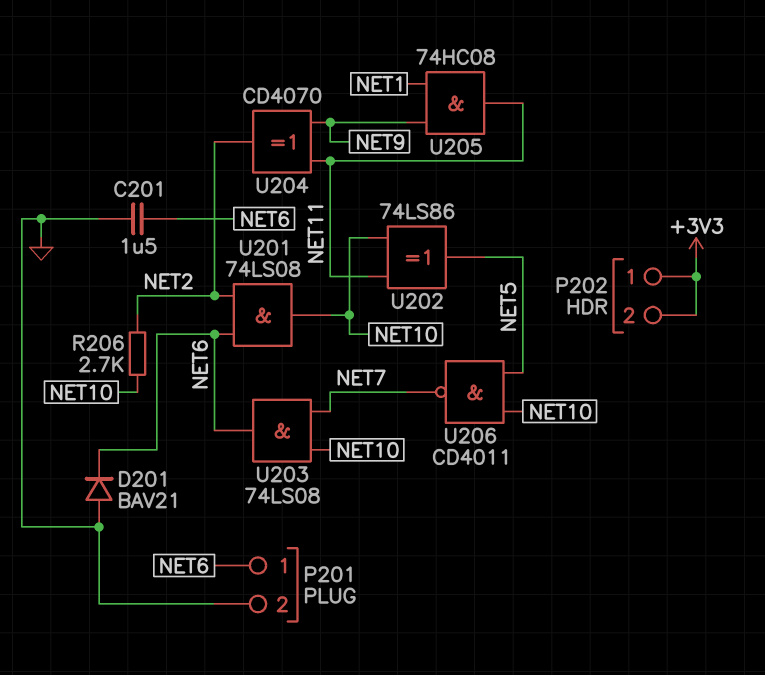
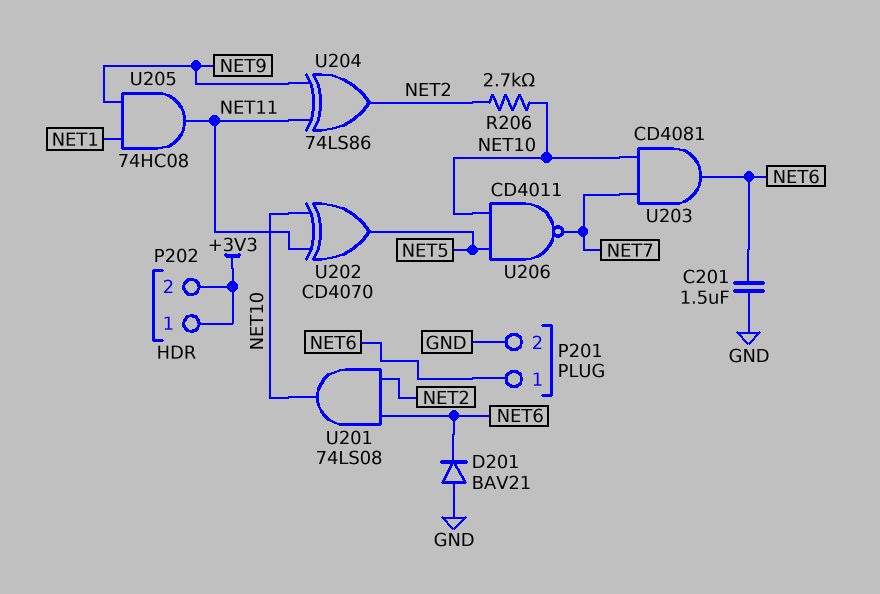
U202: XOR 74LS86 (in NET10, in NET11, out NET5) -> XOR CD4070 (in NET10, in NET11, out NET5)
U203: AND 74LS08 (in NET7, in NET10, out NET6) -> AND CD4081 (in NET7, in NET10, out NET6)
U204: XOR CD4070 (in NET9, in NET11, out NET2) -> XOR 74LS86 (in NET9, in NET11, out NET2)

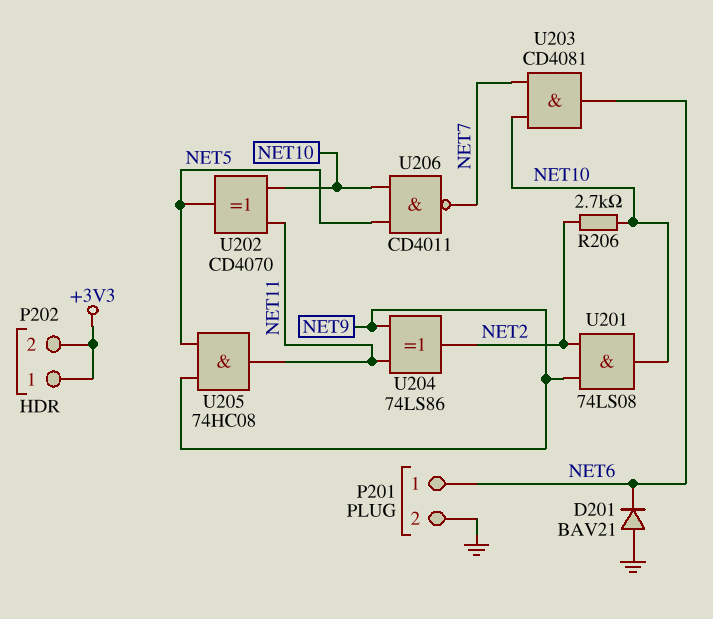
C201: 1.5uF (GND, NET6) -> none
U201: AND 74LS08 (in NET2, in NET6, out NET10) -> AND 74LS08 (in NET2, in NET9, out NET10)
U205: AND 74HC08 (in NET1, in NET9, out NET11) -> AND 74HC08 (in NET5, in NET9, out NET11)

